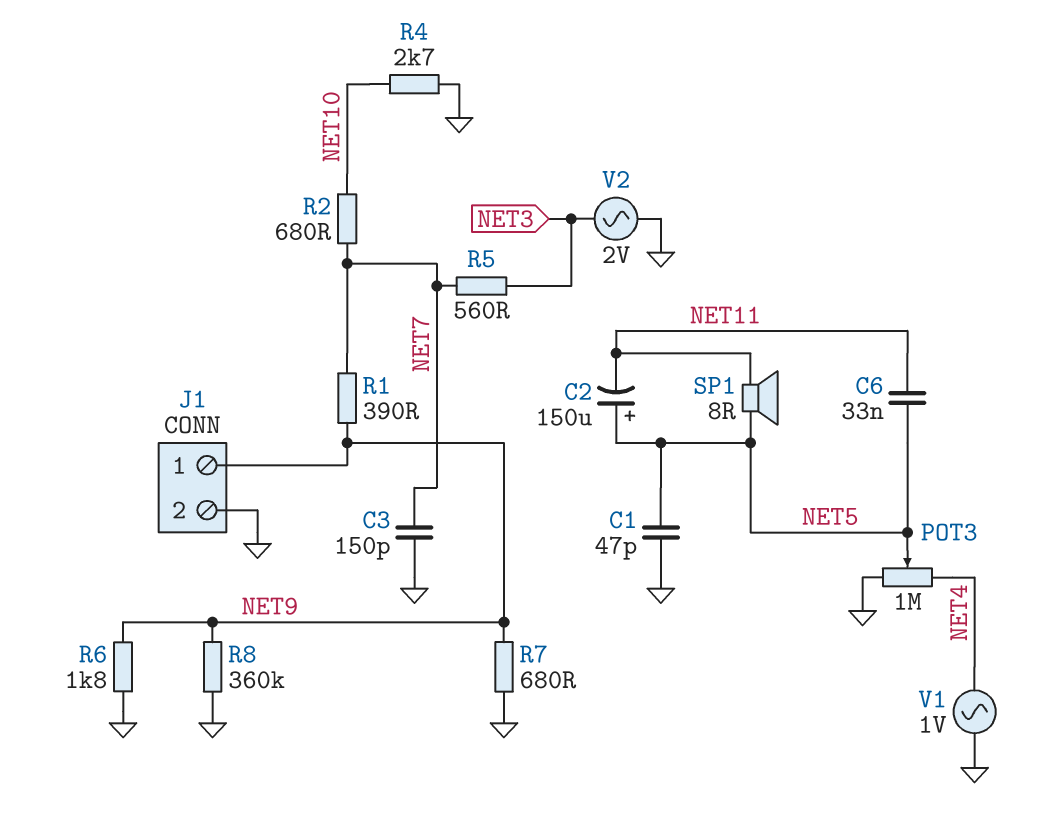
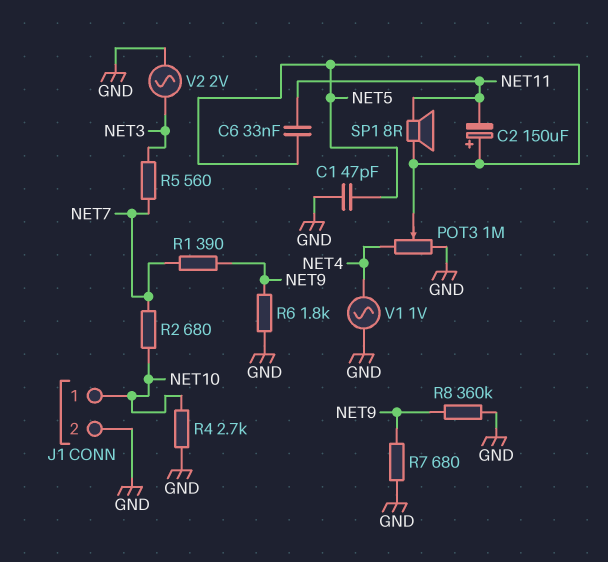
C3: 150pF (GND, NET7) -> none
J1 pin 1: NET9 -> NET10

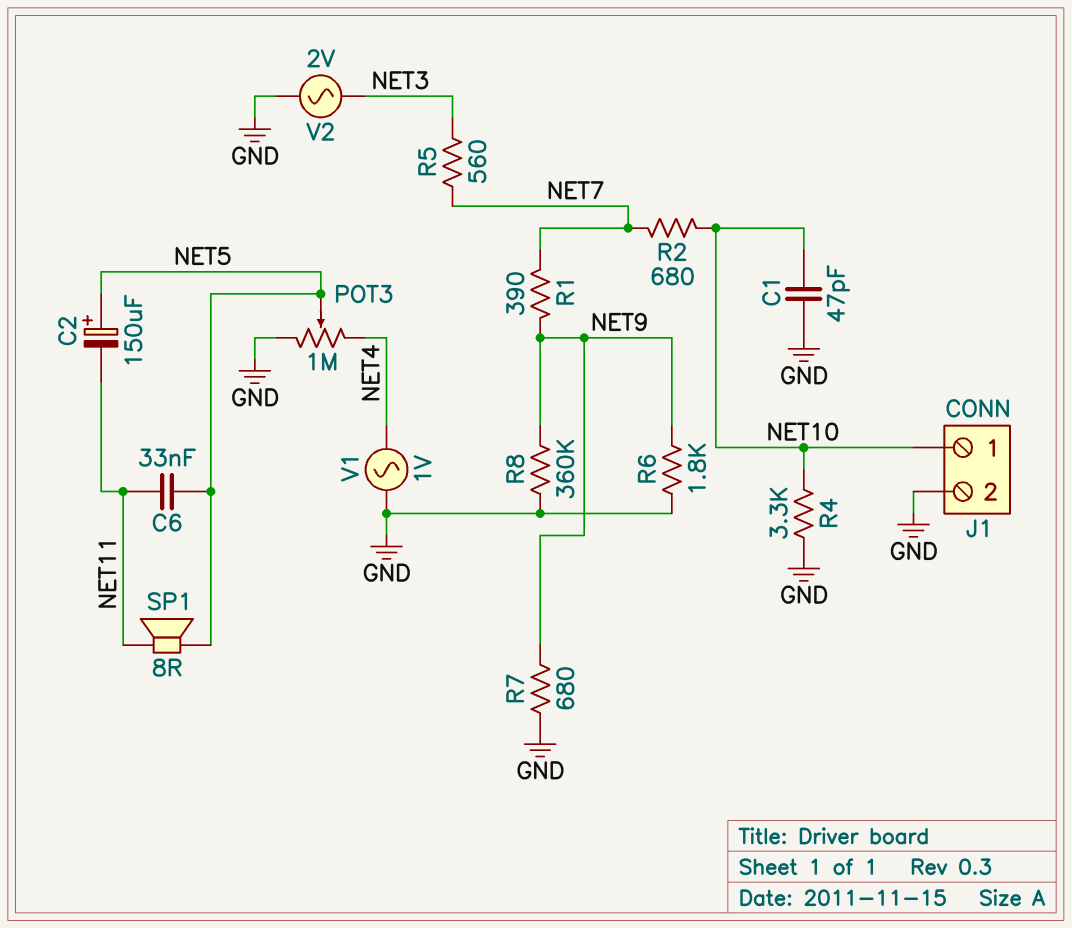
C1: 47pF (GND, NET5) -> 47pF (GND, NET10)
R4: 2.7k (GND, NET10) -> 3.3k (GND, NET10)

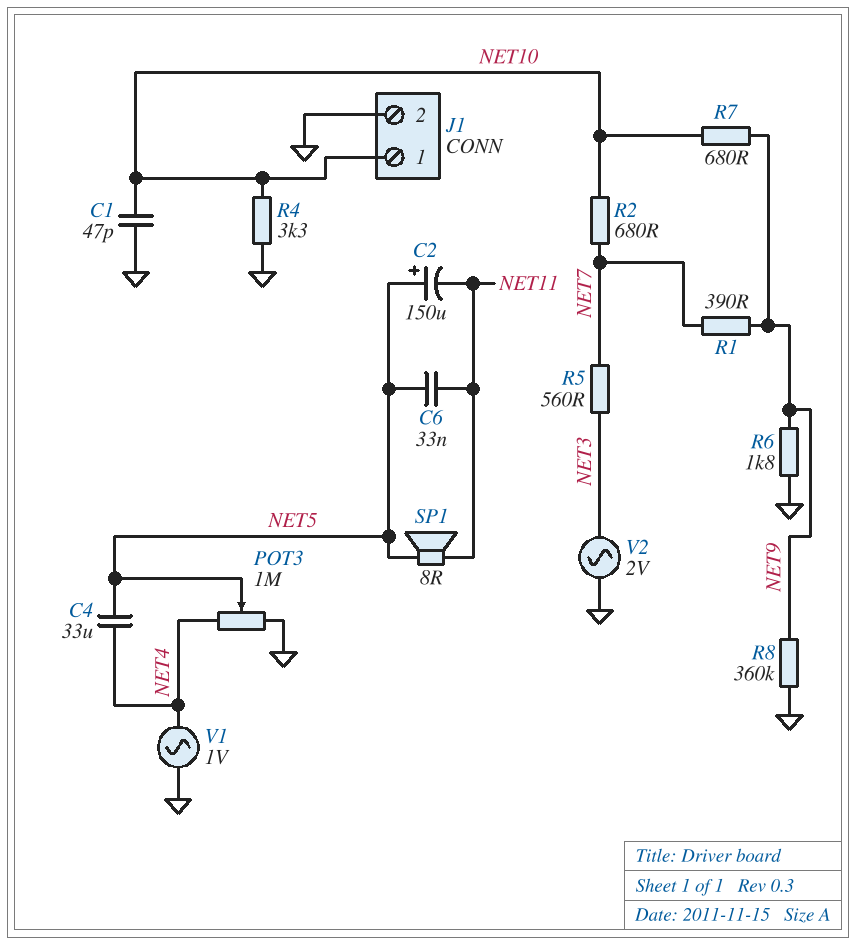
C4: none -> 33uF (NET4, NET5)
R7: 680 (GND, NET9) -> 680 (NET9, NET10)

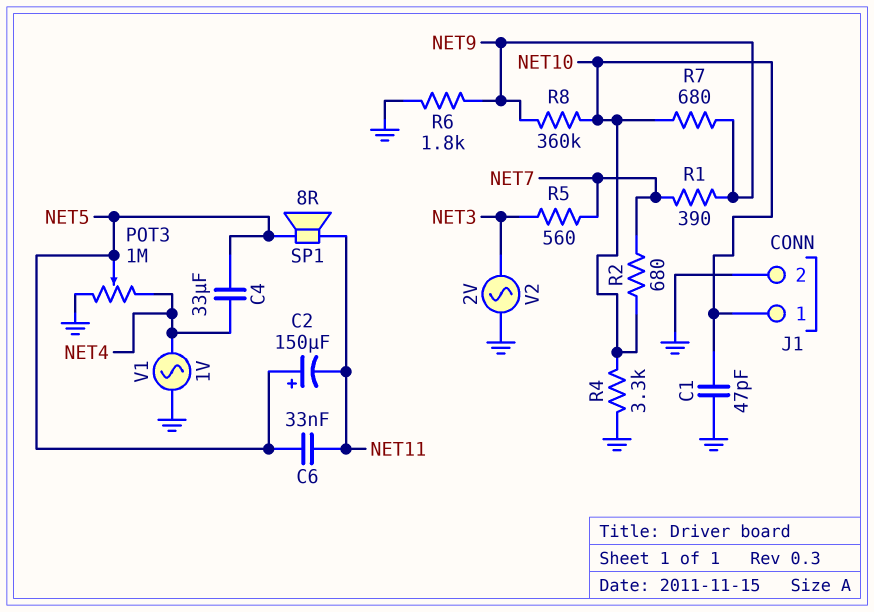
R8: 360k (GND, NET9) -> 360k (NET9, NET10)

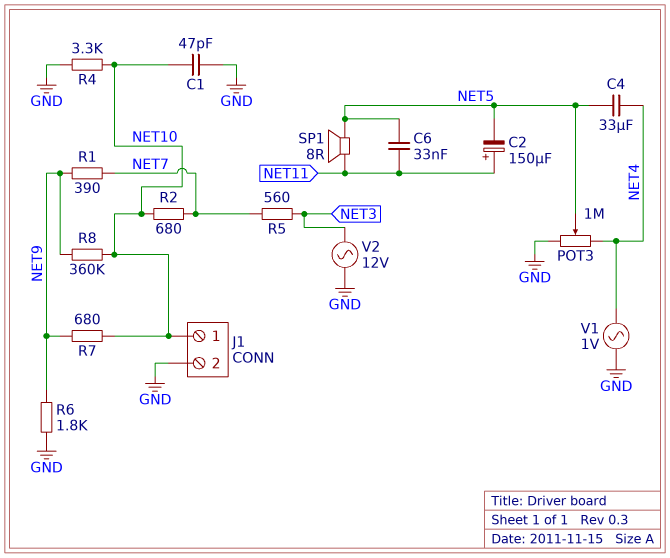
C2: 150uF (plus NET5, minus NET11) -> 150uF (plus NET11, minus NET5)
V2: AC 2V (GND, NET3) -> AC 12V (GND, NET3)

